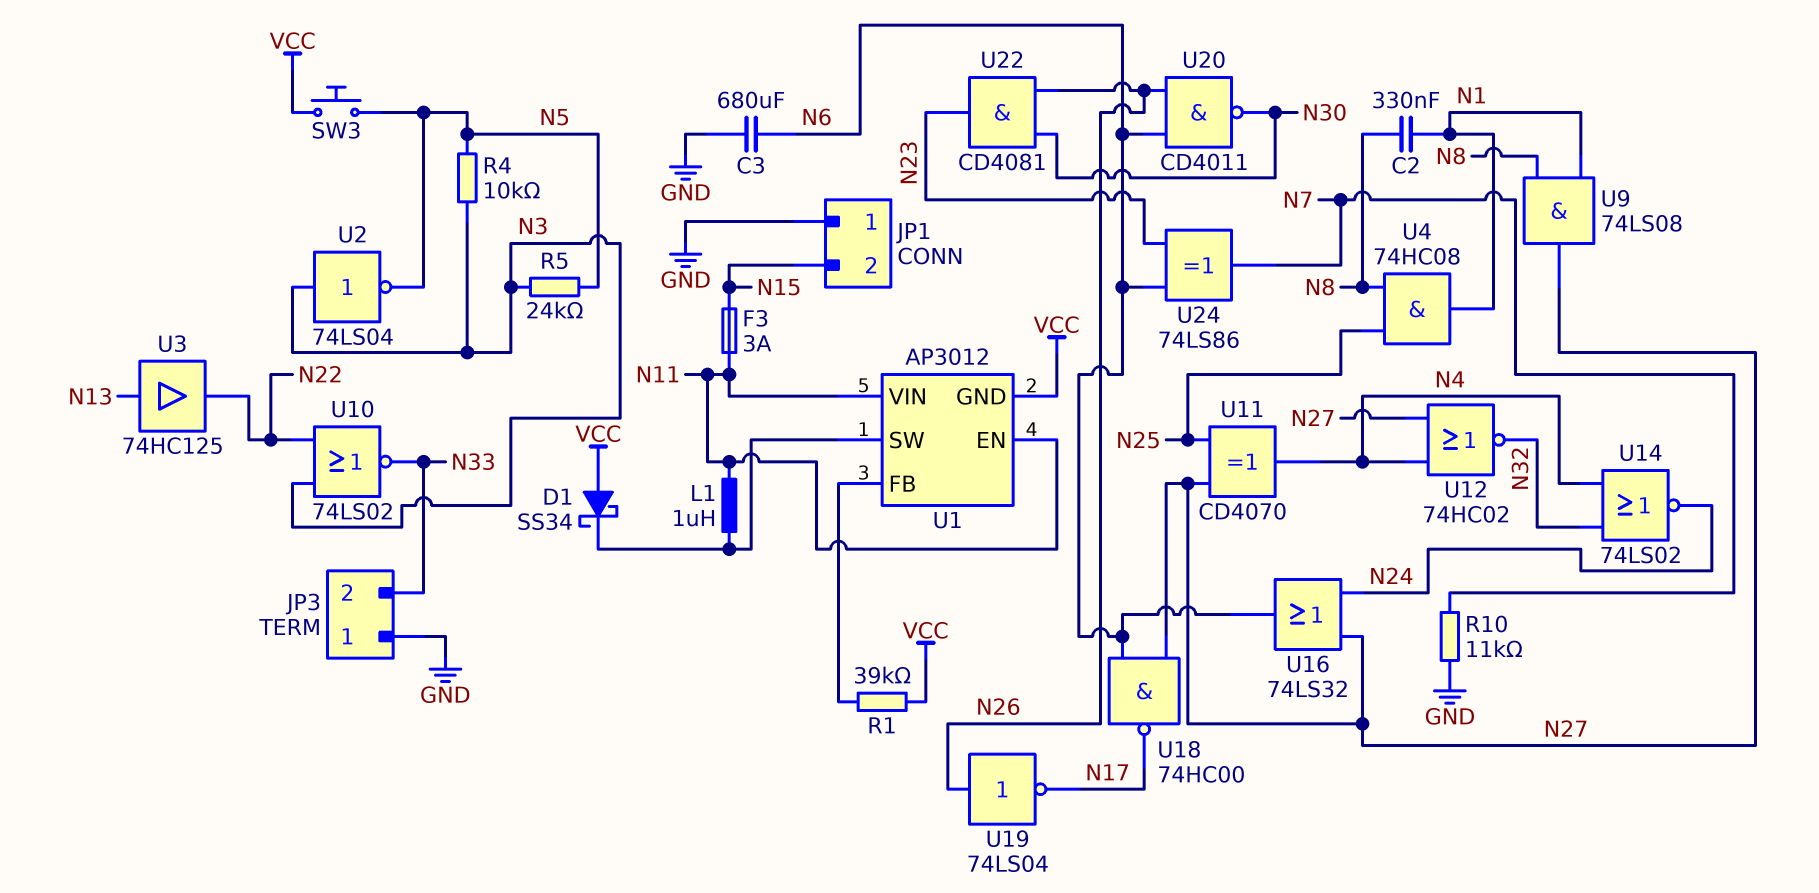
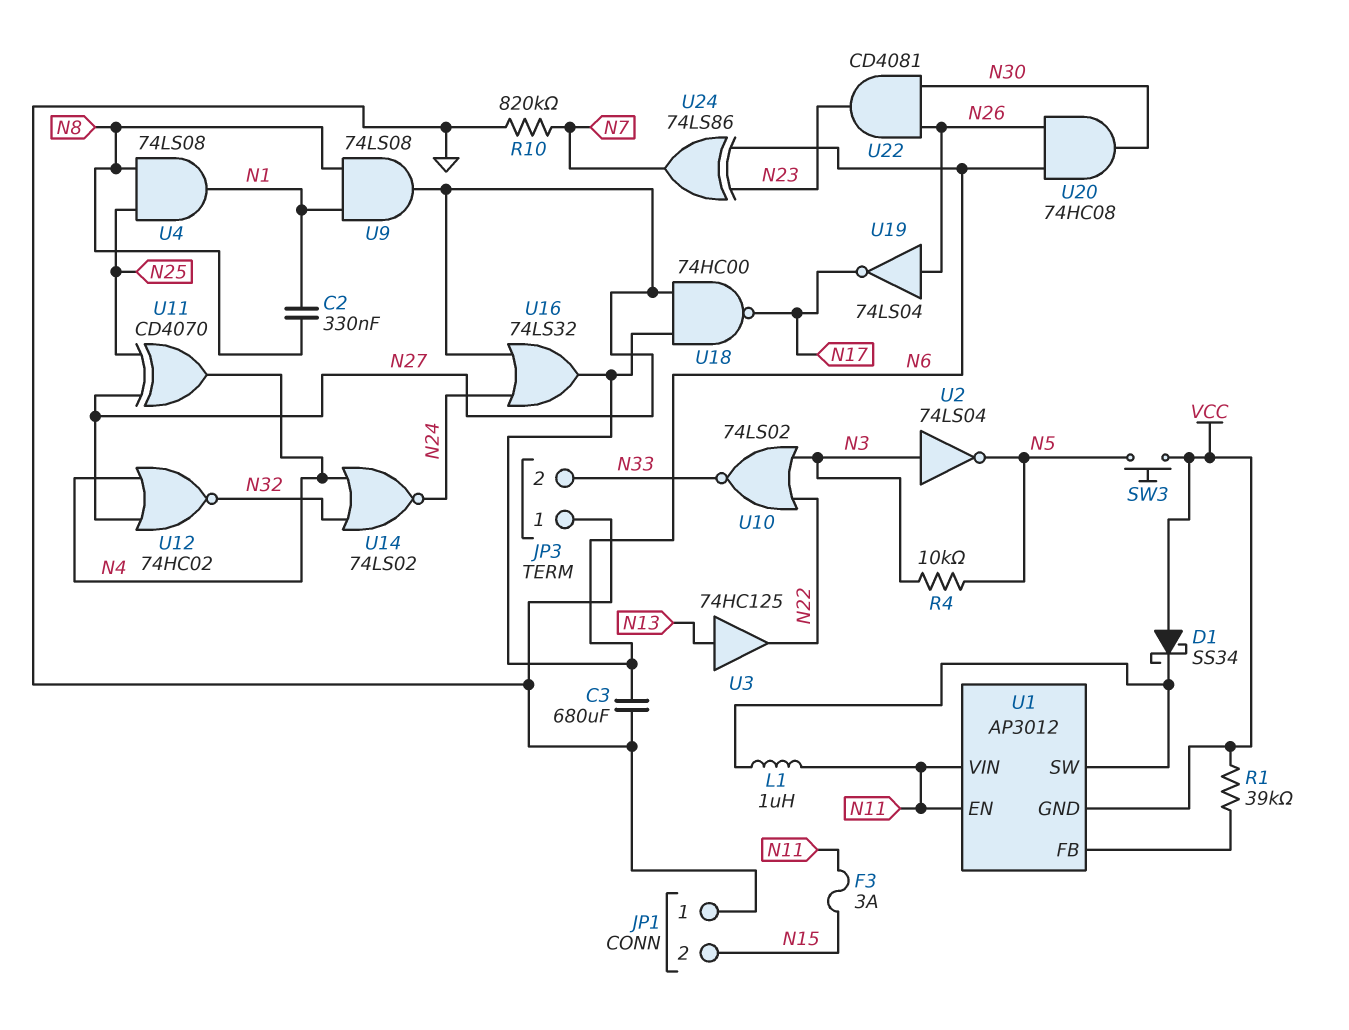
R5: 24k (N3, N5) -> none
R10: 11k (GND, N7) -> 820k (GND, N7)
U4: AND 74HC08 (in N8, in N25, out N1) -> AND 74LS08 (in N8, in N25, out N1)
U20: NAND CD4011 (in N6, in N26, out N30) -> AND 74HC08 (in N6, in N26, out N30)

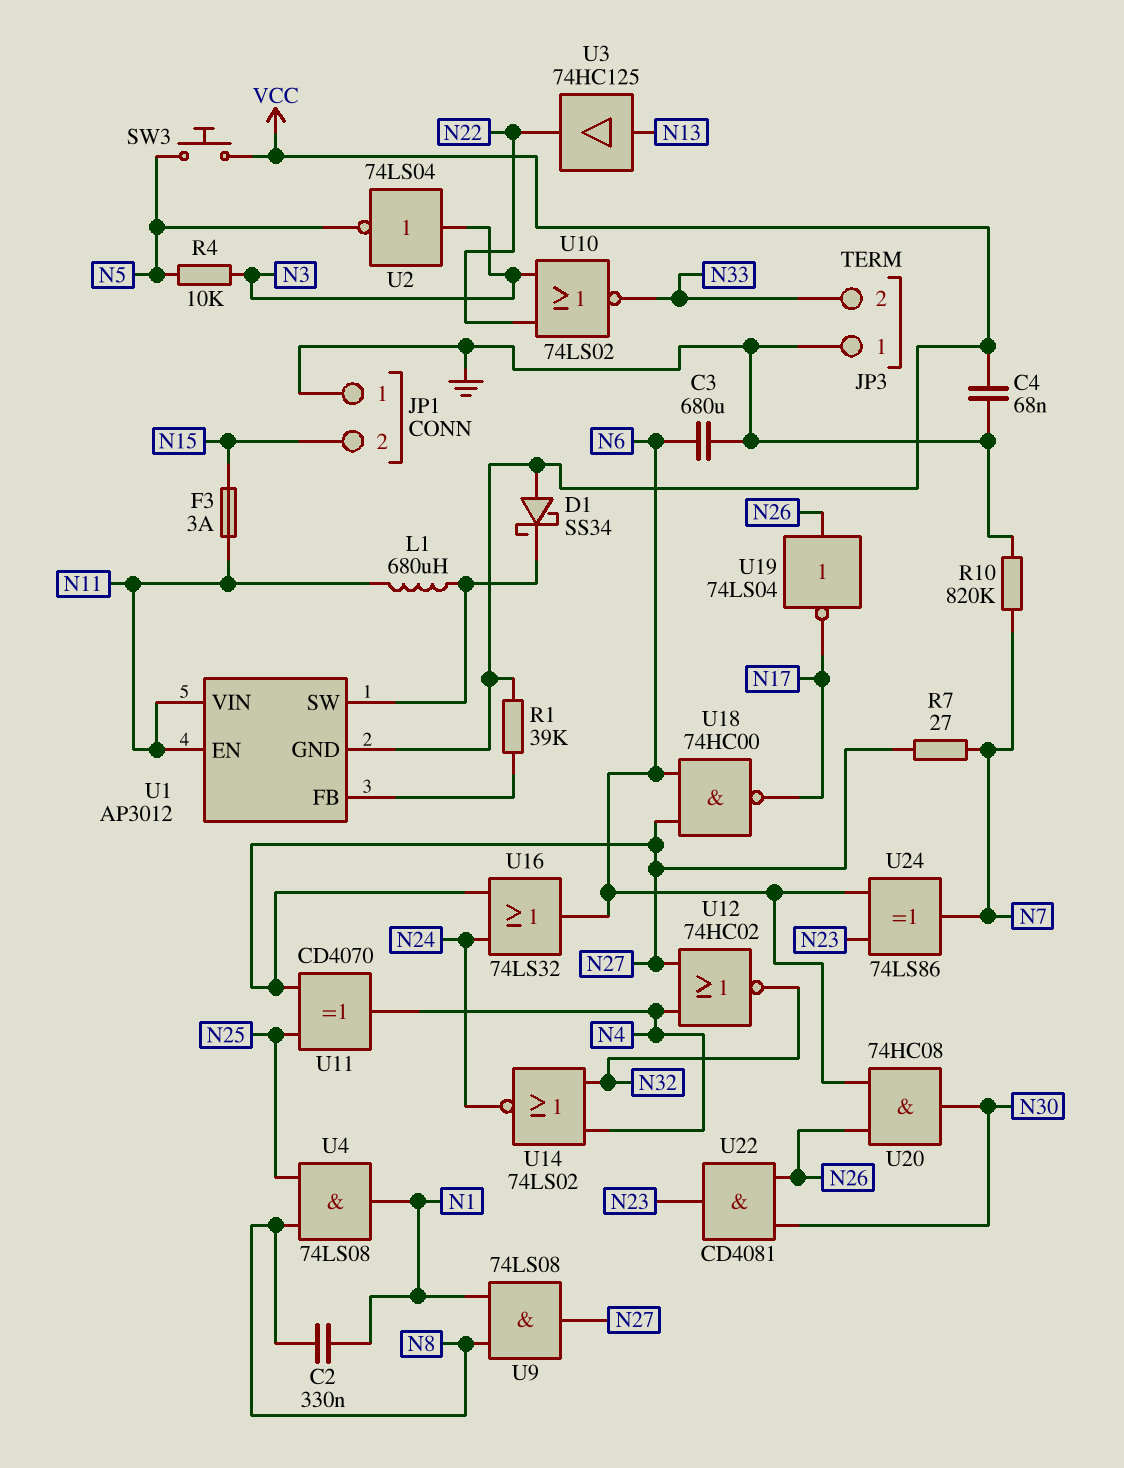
C4: none -> 68nF (GND, VCC)
L1: 1uH (N11, U1/SW) -> 680uH (N11, U1/SW)
R7: none -> 27 (N7, N27)

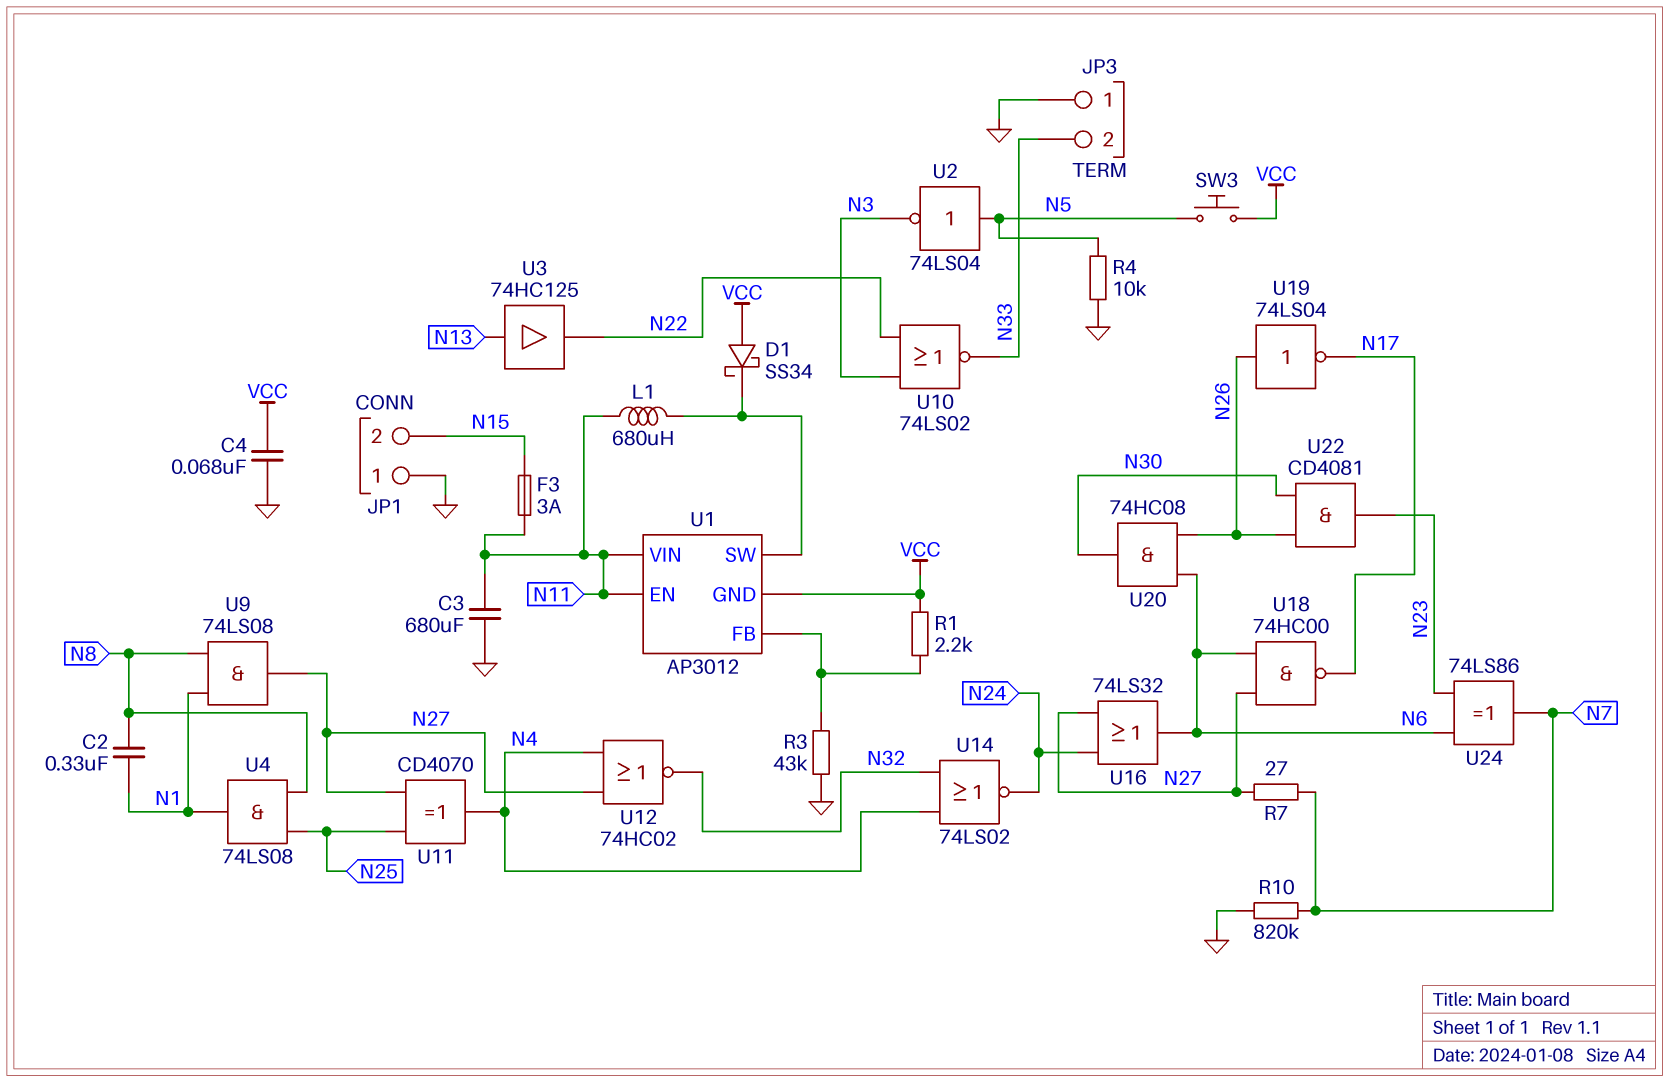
C3: 680uF (GND, N6) -> 680uF (GND, N11)
R1: 39k (U1/FB, VCC) -> 2.2k (U1/FB, VCC)
R3: none -> 43k (GND, U1/FB)
R4: 10k (N3, N5) -> 10k (GND, N5)
U2: NOT 74LS04 (in N3, out N5) -> NOT 74LS04 (in N5, out N3)

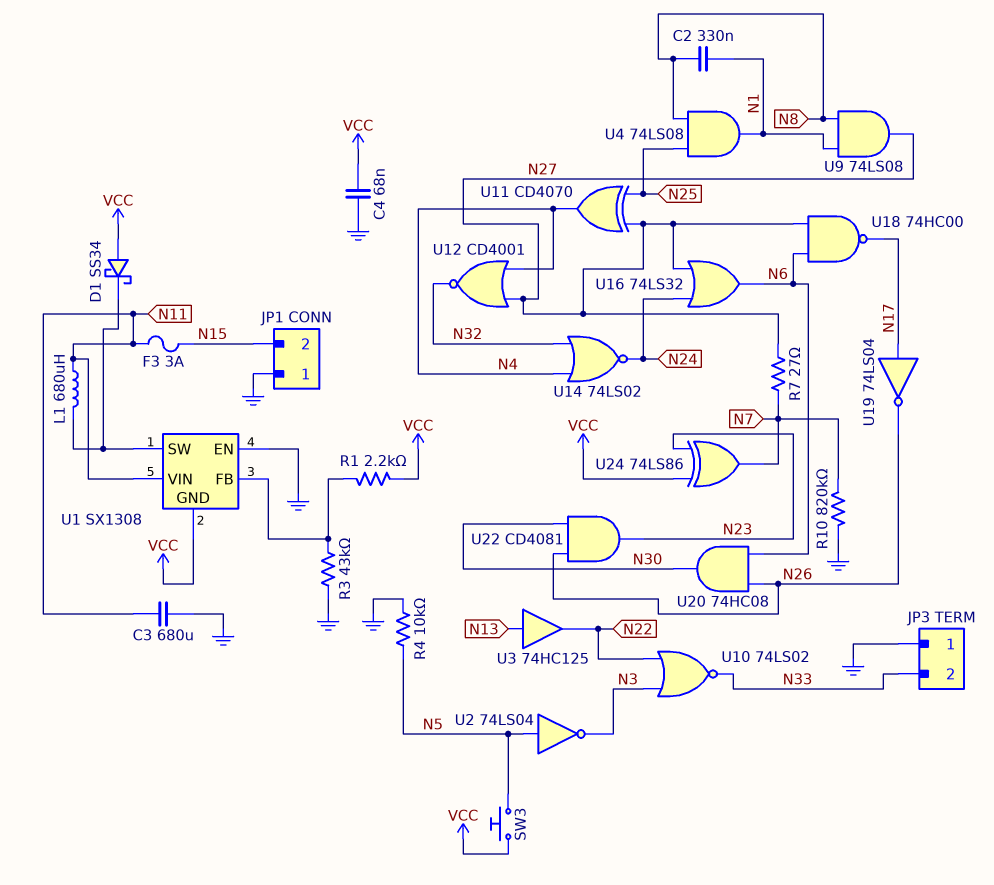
U1: AP3012 -> SX1308
U1 pin EN: N11 -> GND
U12: NOR 74HC02 (in N4, in N27, out N32) -> NOR CD4001 (in N4, in N27, out N32)
U19: NOT 74LS04 (in N26, out N17) -> NOT 74LS04 (in N17, out N26)
U24: XOR 74LS86 (in N6, in N23, out N7) -> XOR 74LS86 (in N23, in VCC, out N7)

